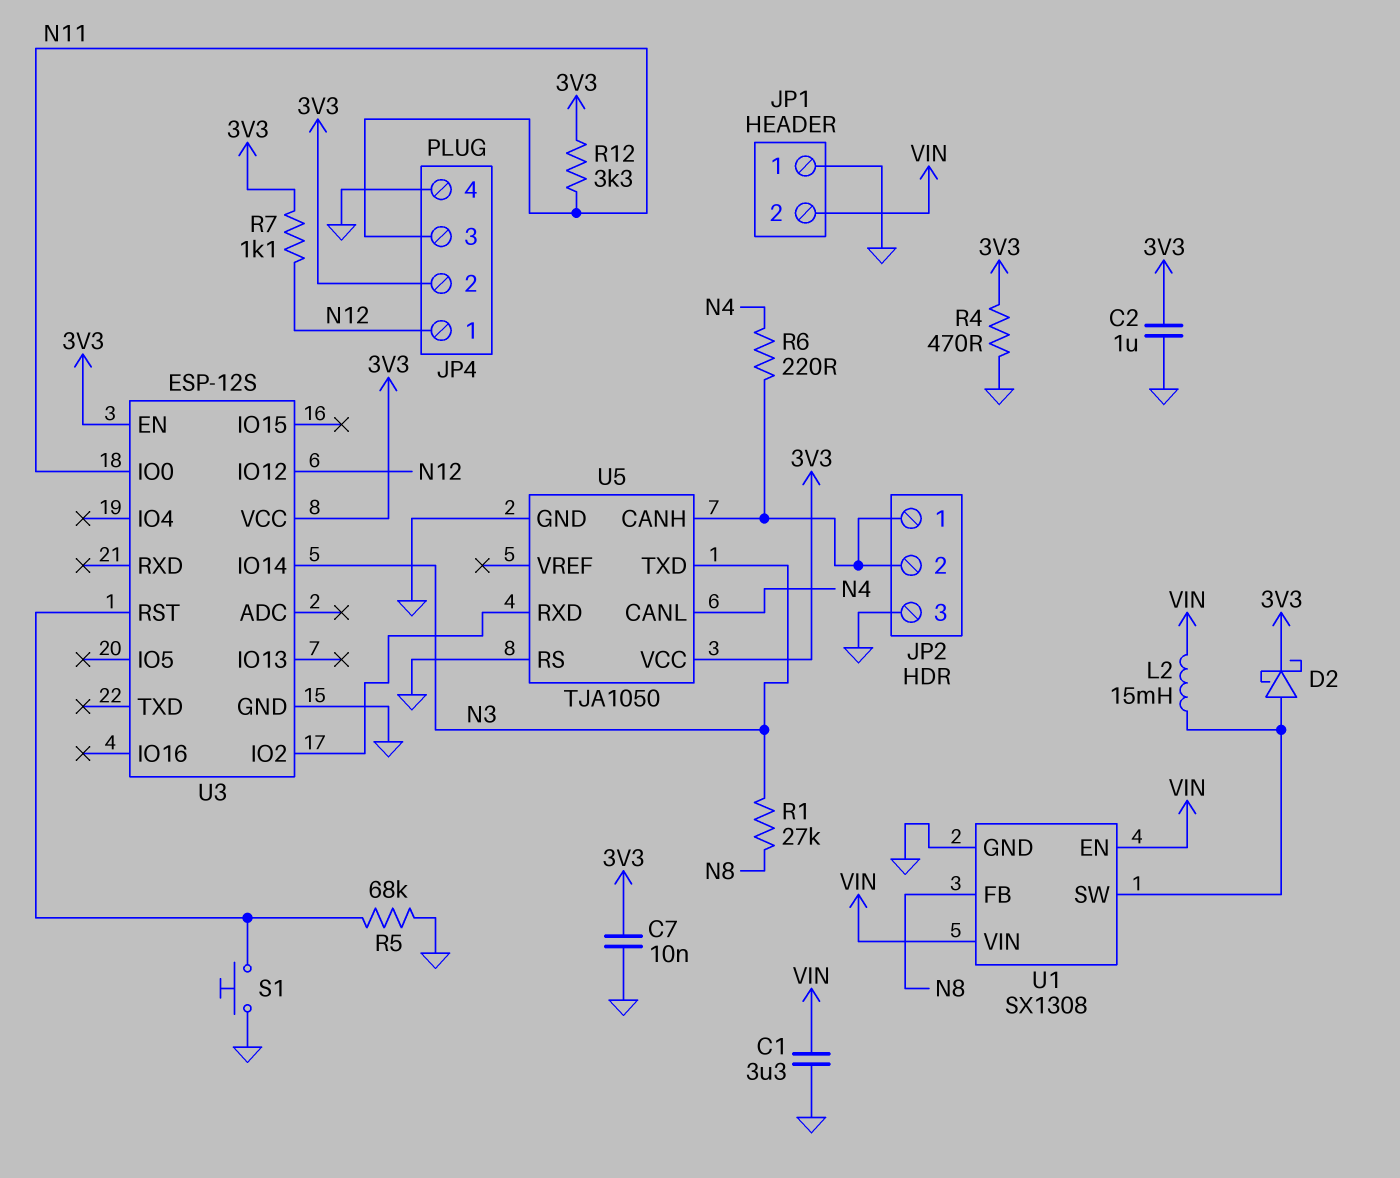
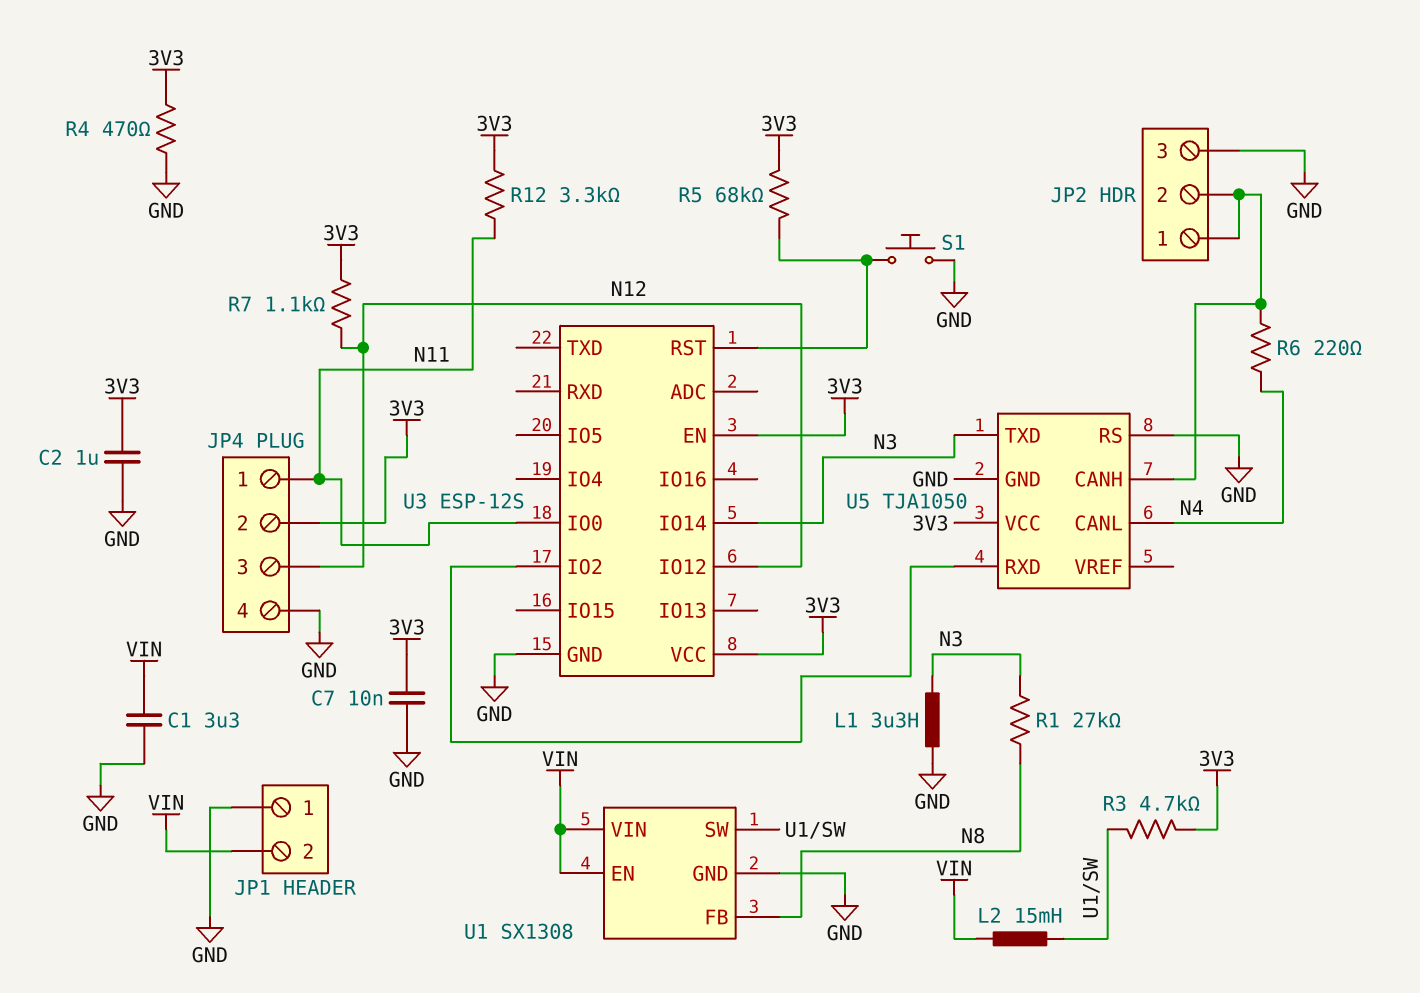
D2: schottky (A U1/SW, K 3V3) -> none
JP4 pin 1: N12 -> N11
JP4 pin 3: N11 -> N12
L1: none -> 3.3uH (GND, N3)
R3: none -> 4.7k (3V3, U1/SW)
R5: 68k (GND, U3/RST) -> 68k (3V3, U3/RST)

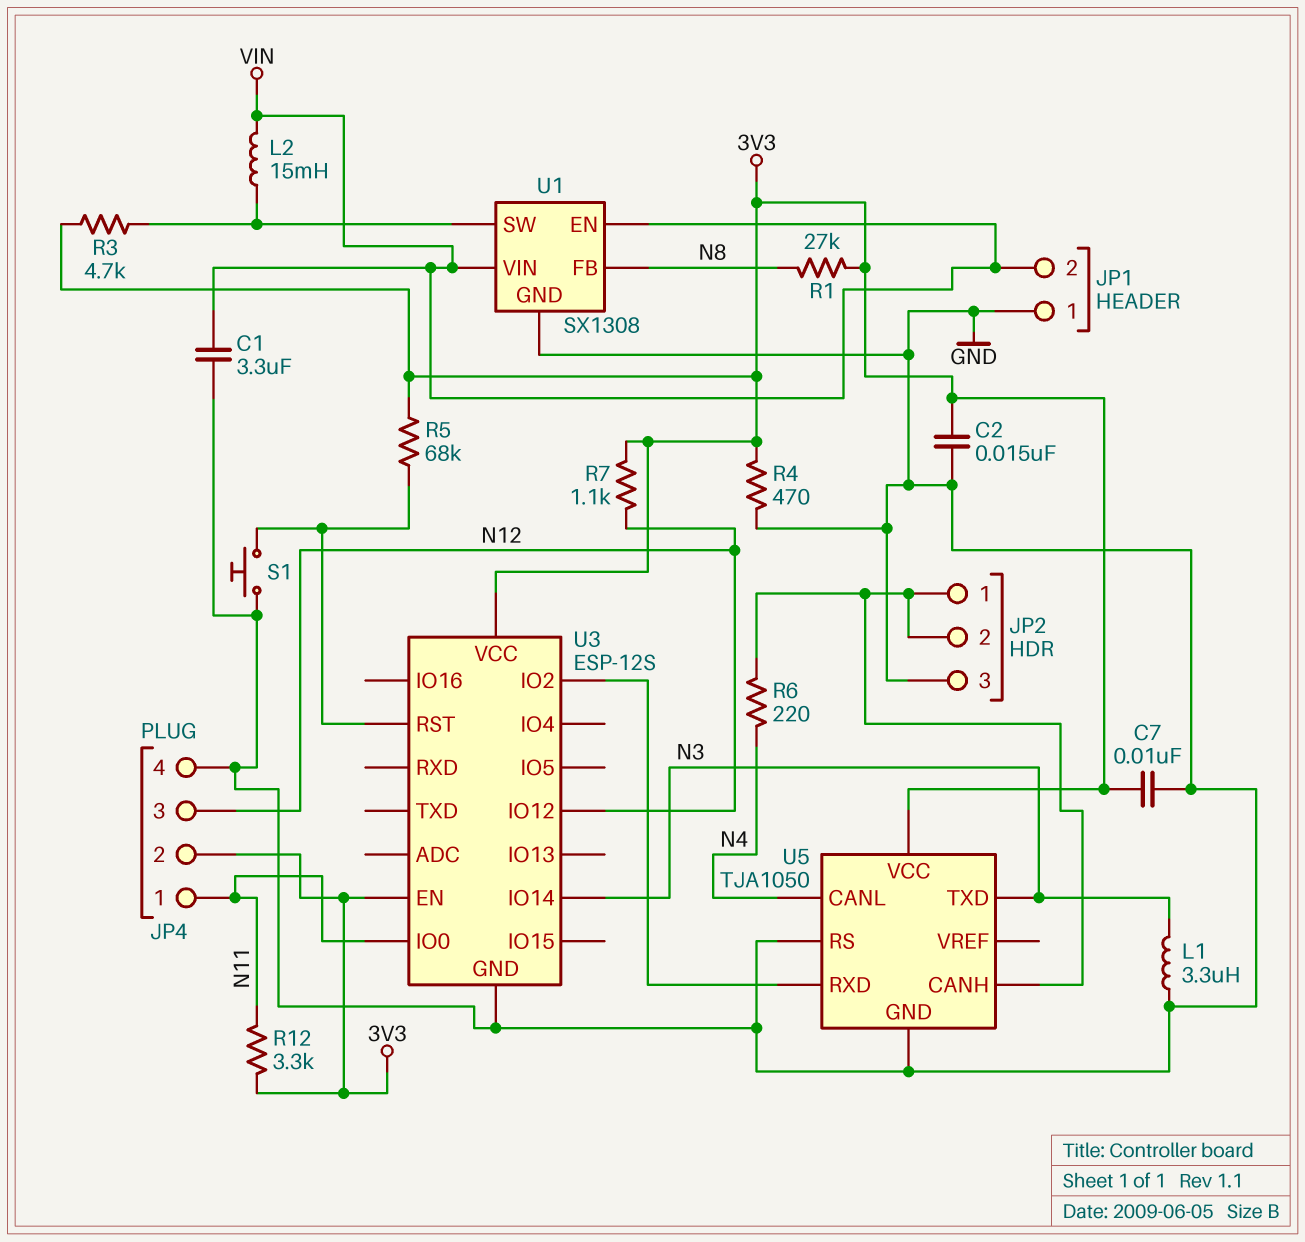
C2: 1uF (3V3, GND) -> 15nF (3V3, GND)
R1: 27k (N3, N8) -> 27k (3V3, N8)

